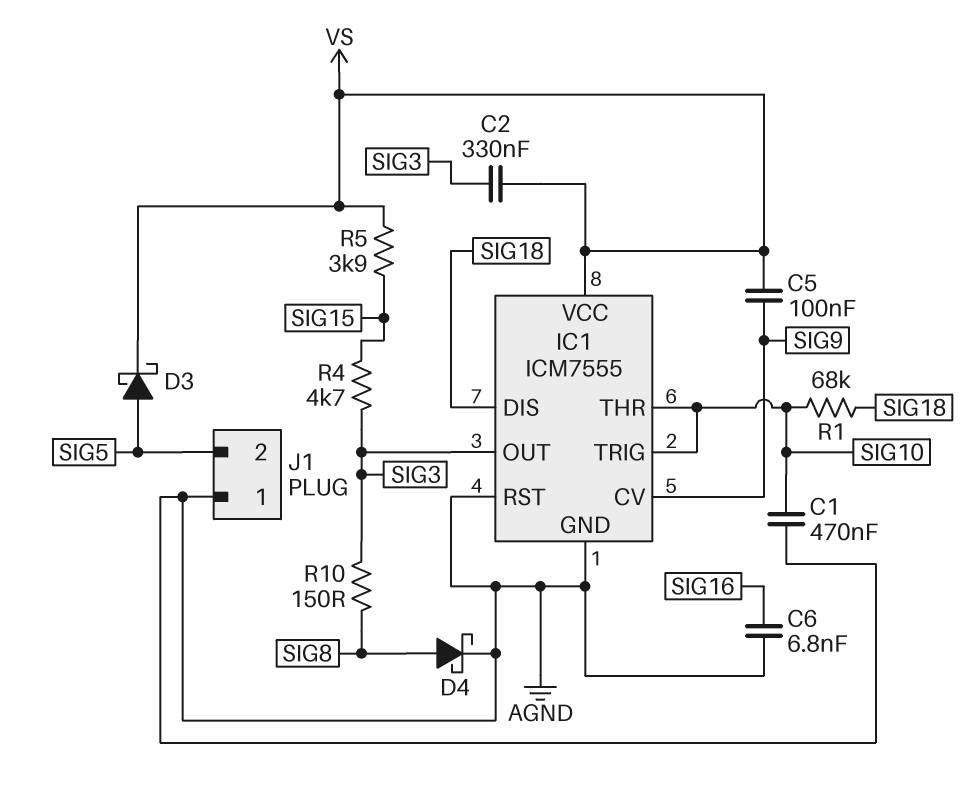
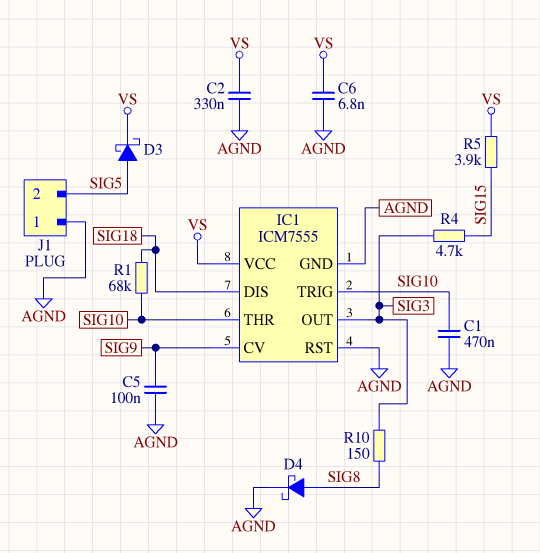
C2: 330nF (SIG3, VS) -> 330nF (AGND, VS)
C5: 100nF (SIG9, VS) -> 100nF (AGND, SIG9)
C6: 6.8nF (AGND, SIG16) -> 6.8nF (AGND, VS)

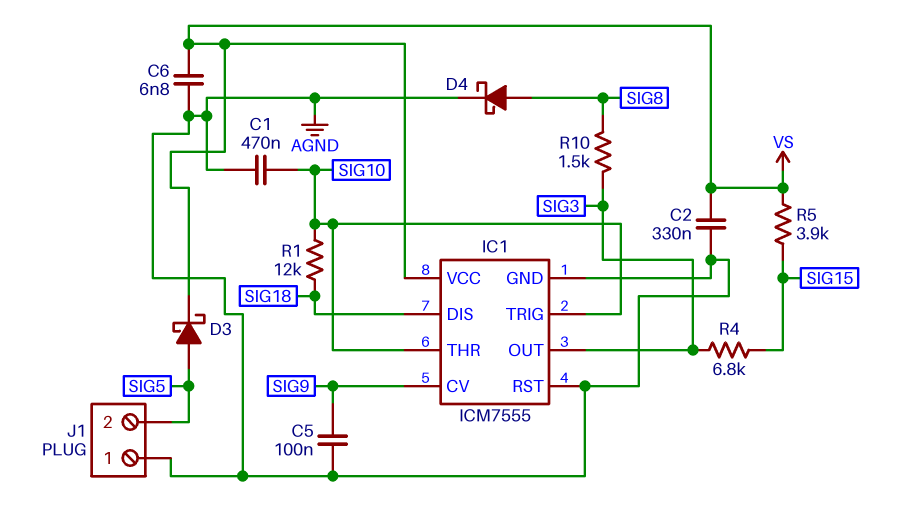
R1: 68k (SIG10, SIG18) -> 12k (SIG10, SIG18)
R4: 4.7k (SIG3, SIG15) -> 6.8k (SIG3, SIG15)
R10: 150 (SIG3, SIG8) -> 1.5k (SIG3, SIG8)

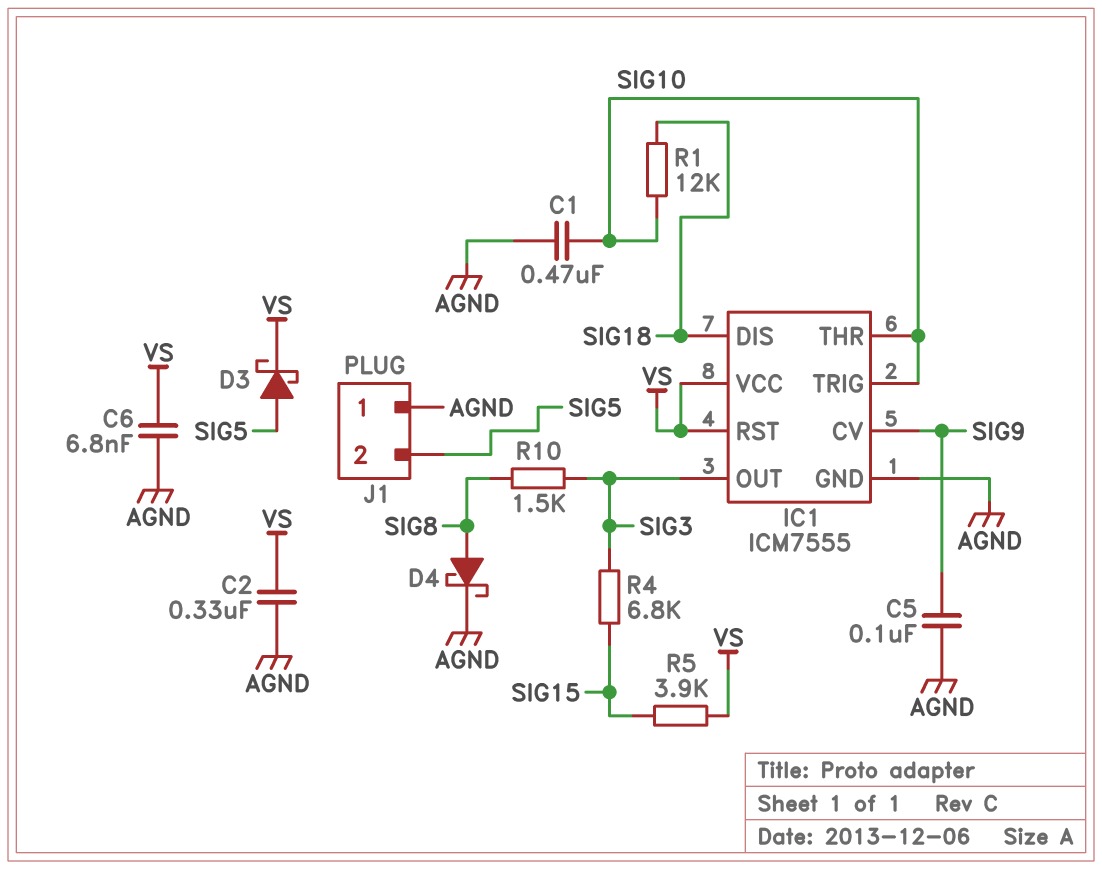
IC1 pin RST: AGND -> VS

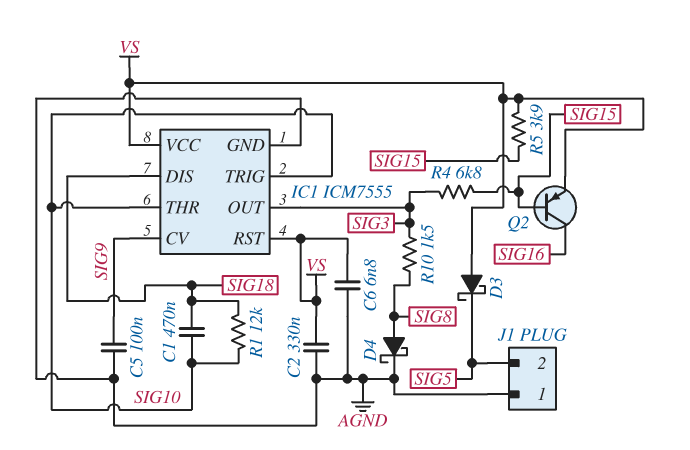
C1: 470nF (AGND, SIG10) -> 470nF (SIG10, SIG18)
D3: schottky (A SIG5, K VS) -> schottky (A VS, K SIG5)
Q2: none -> PNP (B SIG15, C SIG16, E VS)

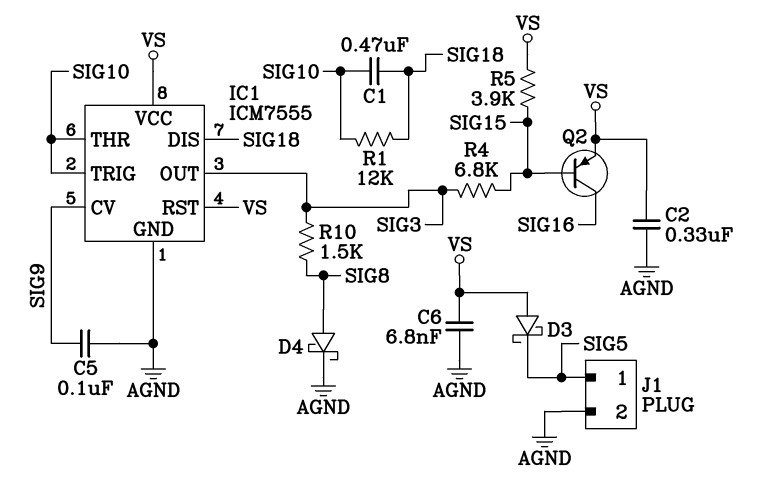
J1 pin 1: AGND -> SIG5
J1 pin 2: SIG5 -> AGND

